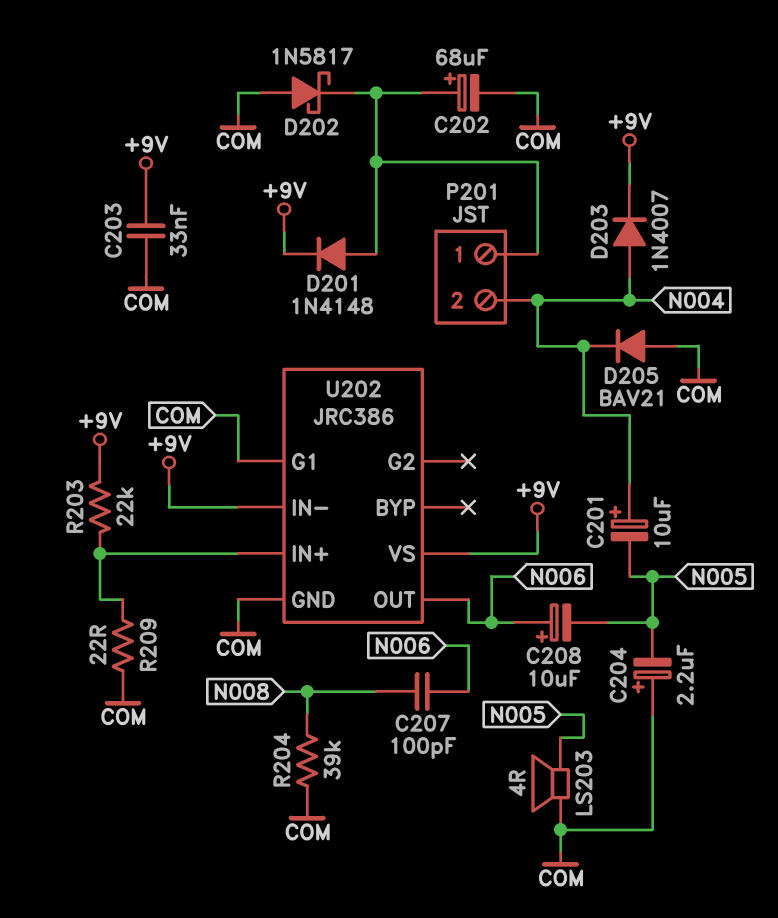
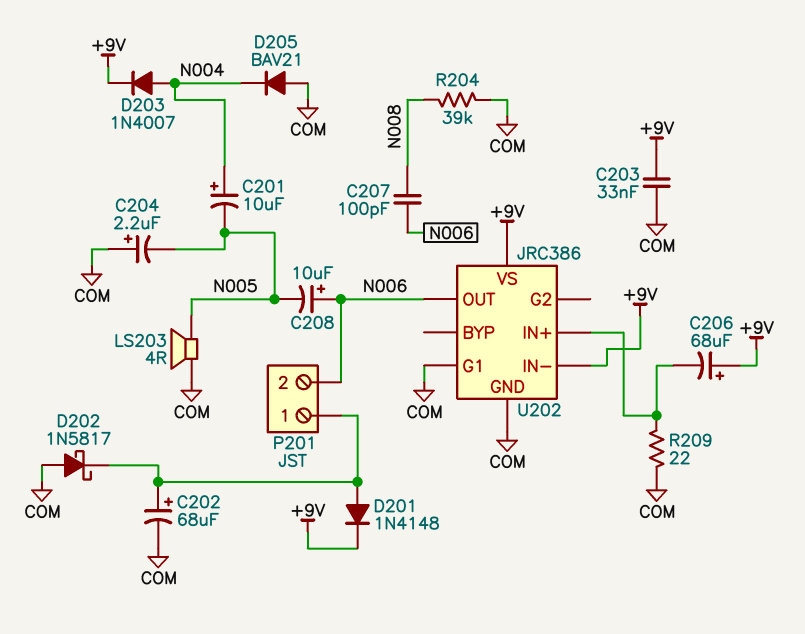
C206: none -> 68uF (plus +9V, minus U202/IN+)
P201 pin 2: N004 -> N006
R203: 22k (+9V, U202/IN+) -> none

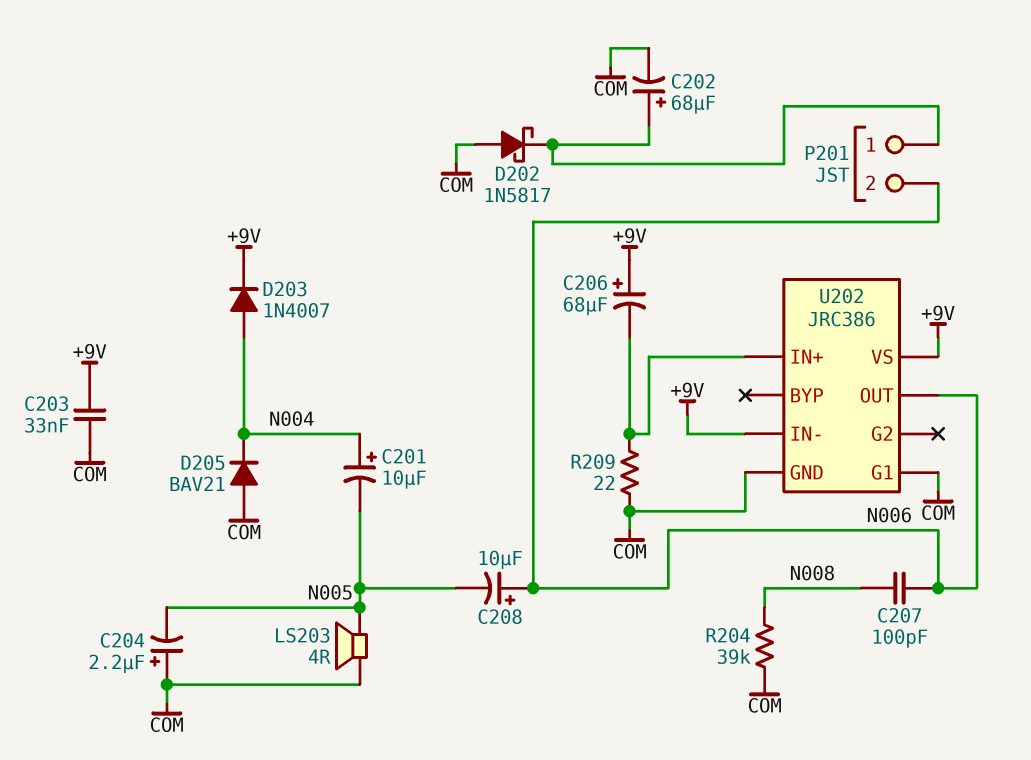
D201: diode 1N4148 (A P201/1, K +9V) -> none

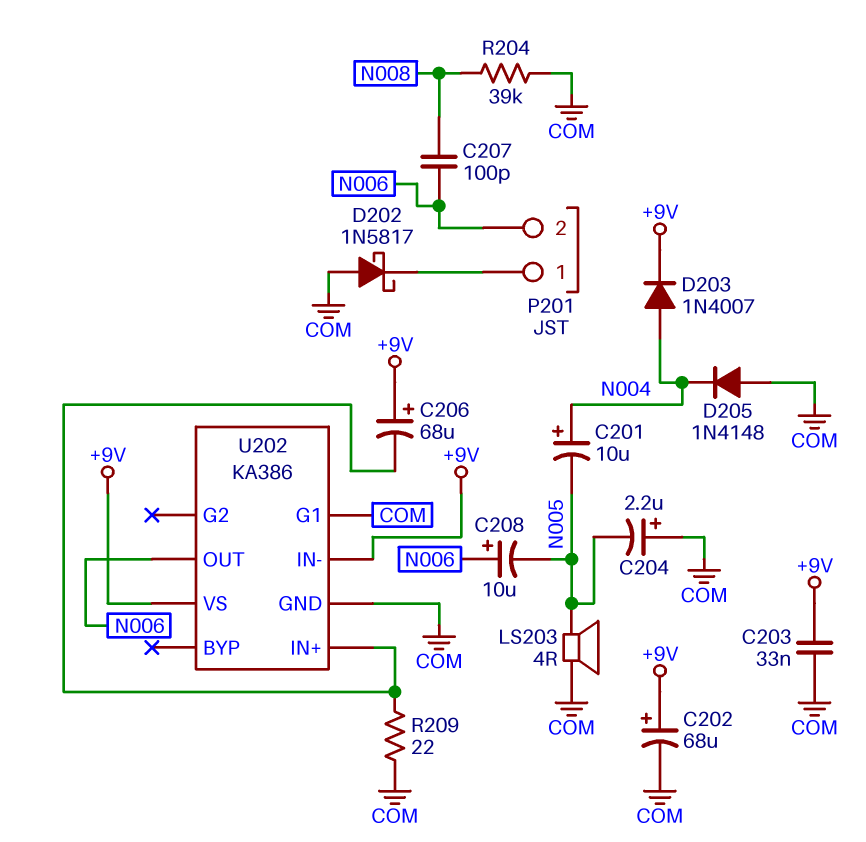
C202: 68uF (plus P201/1, minus COM) -> 68uF (plus +9V, minus COM)
D205: diode BAV21 (A COM, K N004) -> diode 1N4148 (A COM, K N004)
U202: JRC386 -> KA386

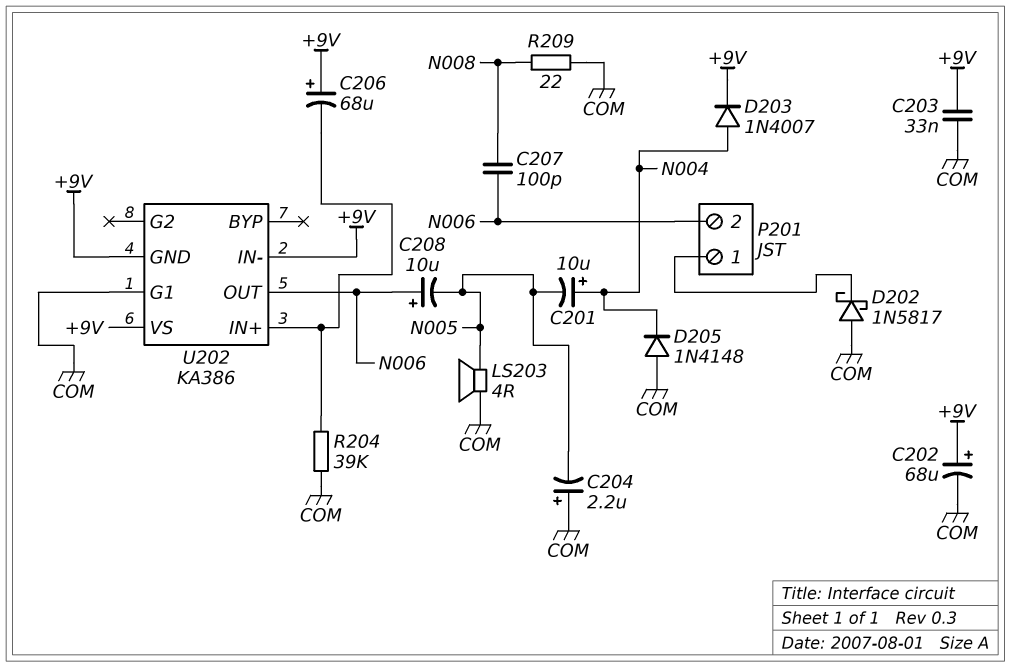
R204: 39k (COM, N008) -> 39k (COM, U202/IN+)
R209: 22 (COM, U202/IN+) -> 22 (COM, N008)
U202 pin GND: COM -> +9V

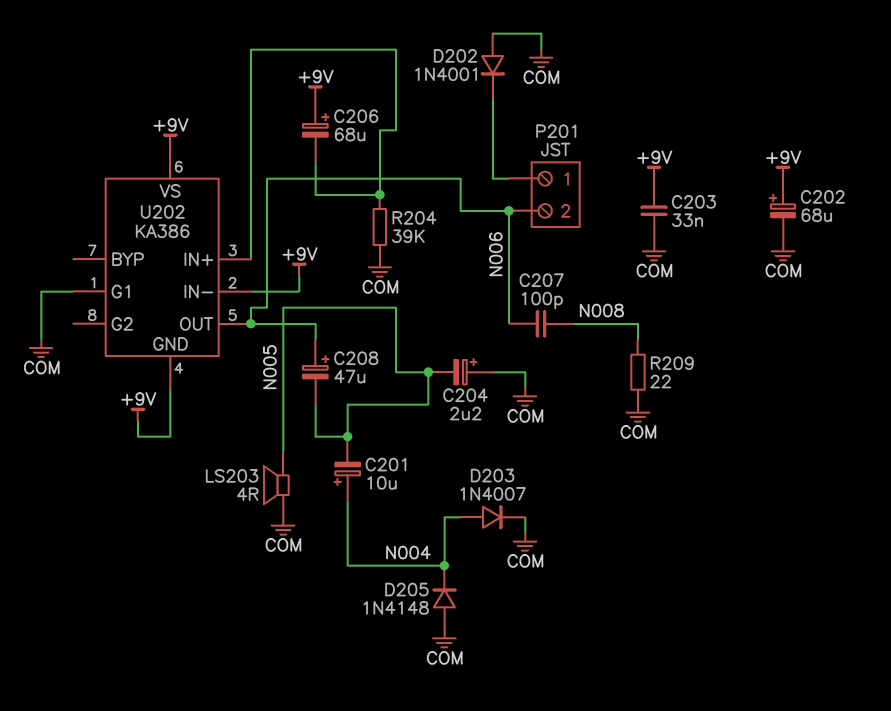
C208: 10uF (plus N006, minus N005) -> 47uF (plus N006, minus N005)
D202: schottky 1N5817 (A COM, K P201/1) -> diode 1N4001 (A COM, K P201/1)
D203: diode 1N4007 (A N004, K +9V) -> diode 1N4007 (A N004, K COM)

